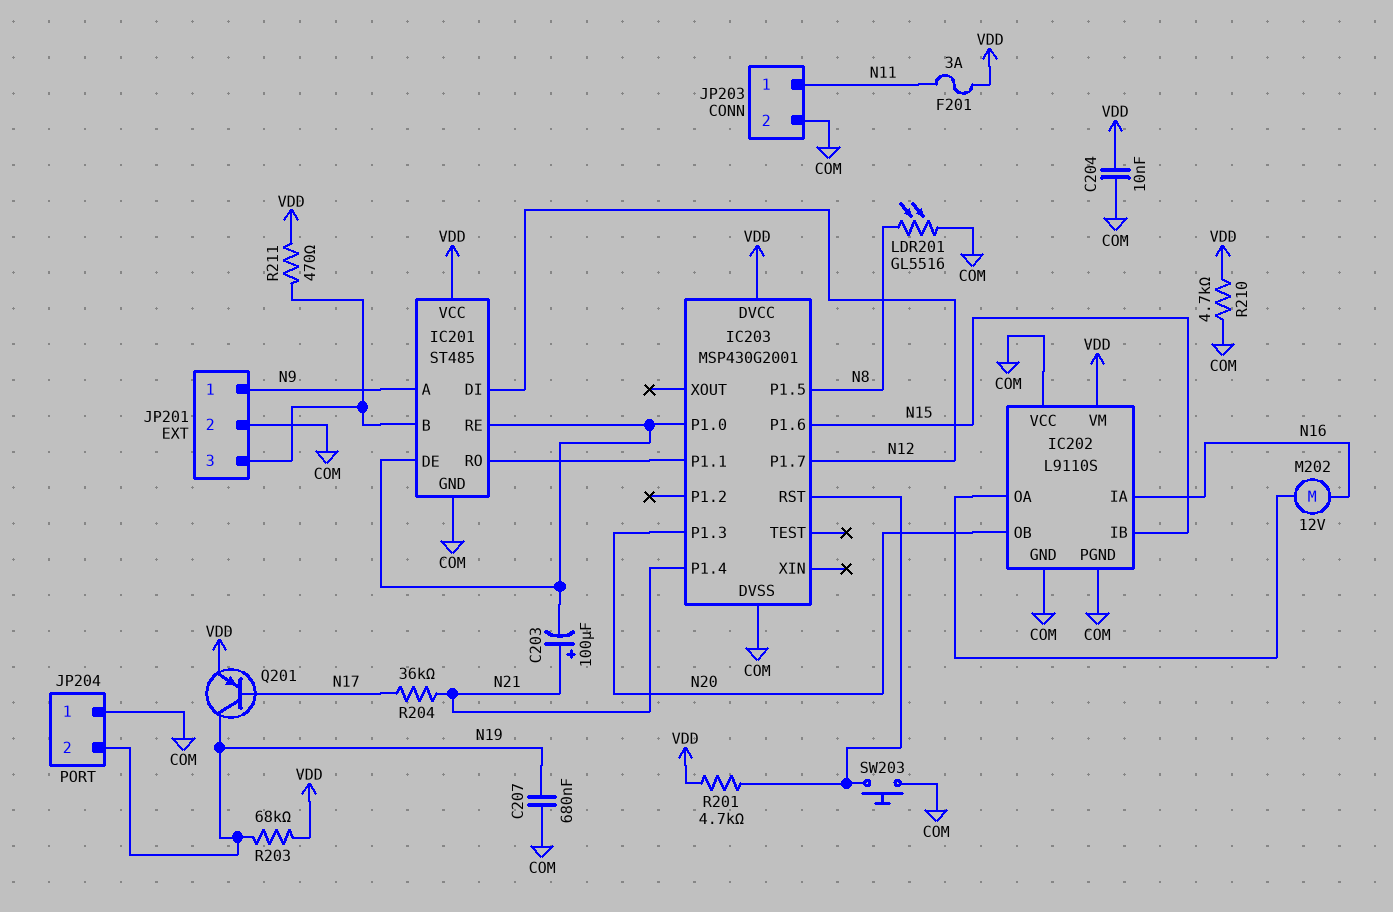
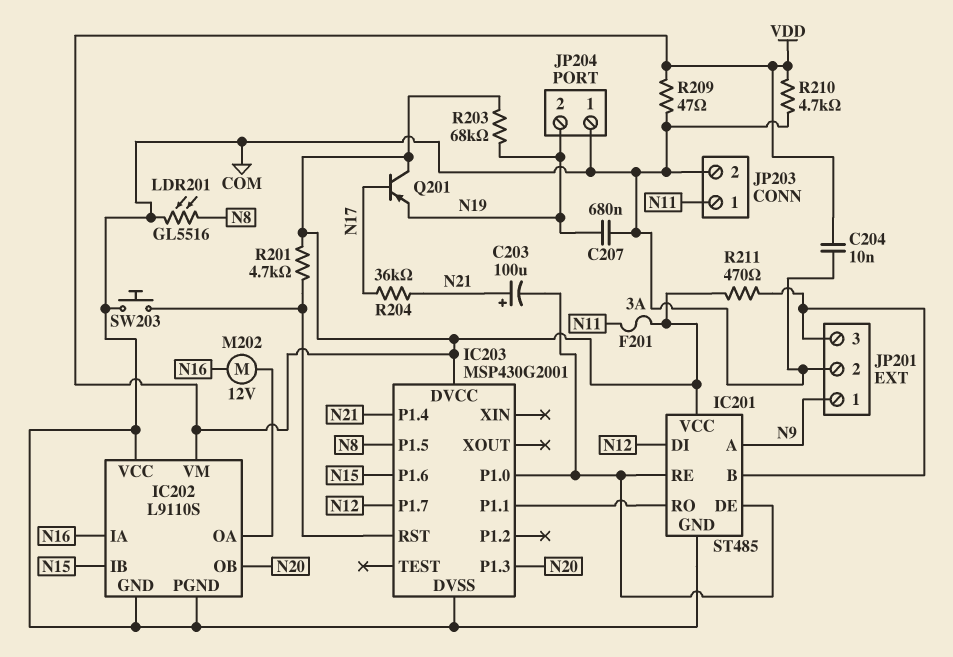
Q201: PNP (B N17, C N19, E VDD) -> PNP (B N17, C VDD, E N19)
R209: none -> 47 (COM, VDD)

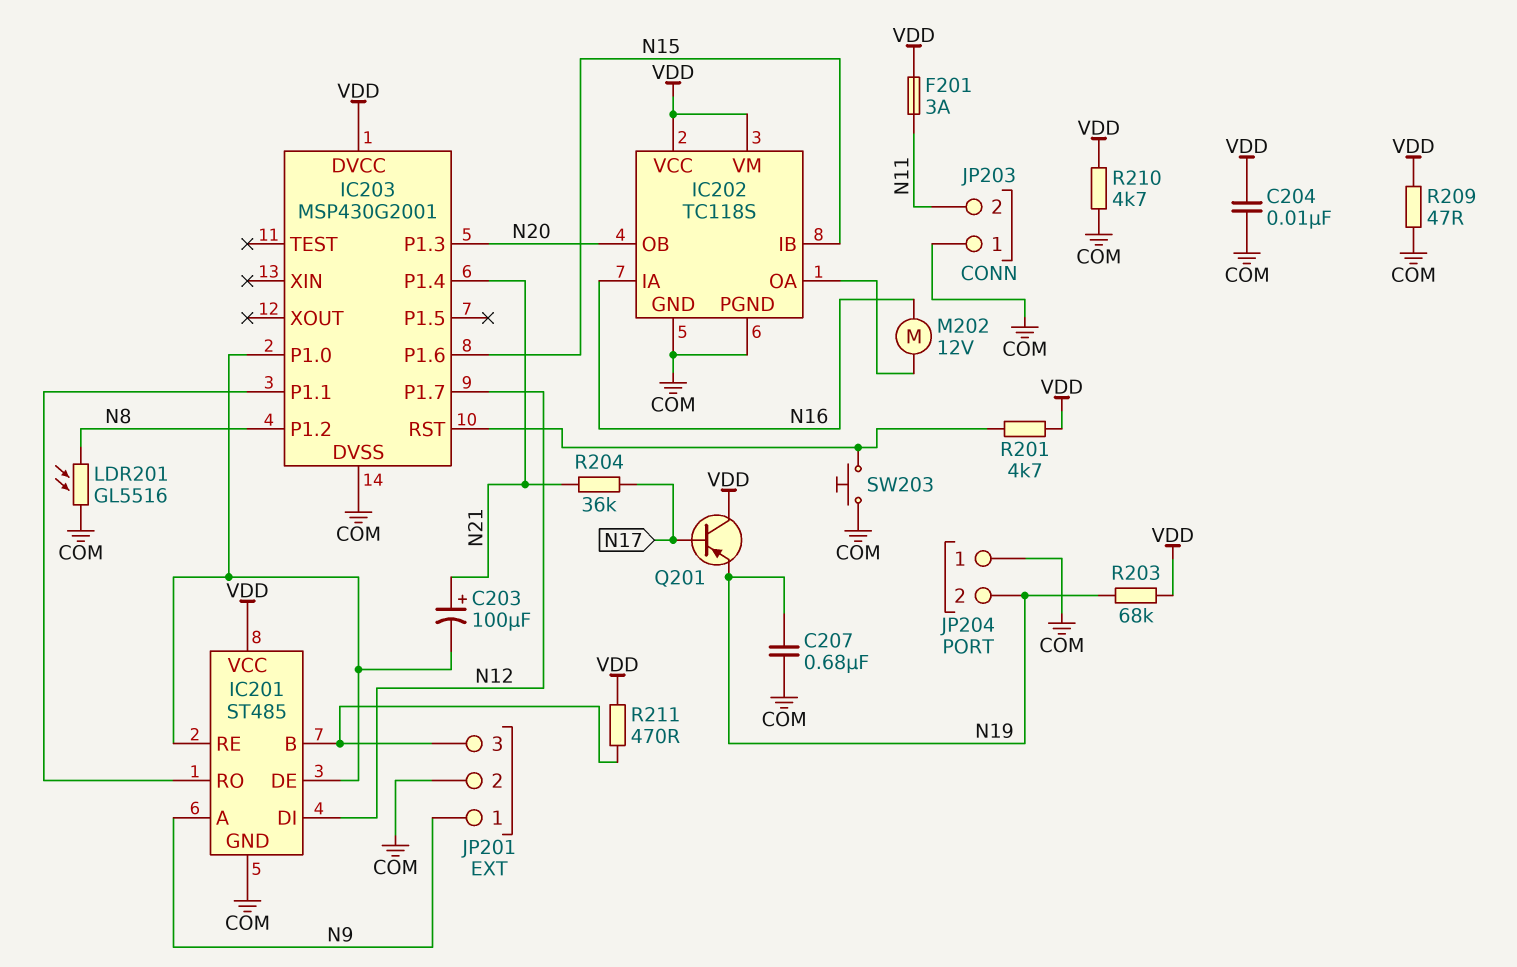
IC202: L9110S -> TC118S
IC202 pin VCC: COM -> VDD
IC203 pin P1.2: none -> N8
IC203 pin P1.5: N8 -> none
JP203 pin 1: N11 -> COM
JP203 pin 2: COM -> N11

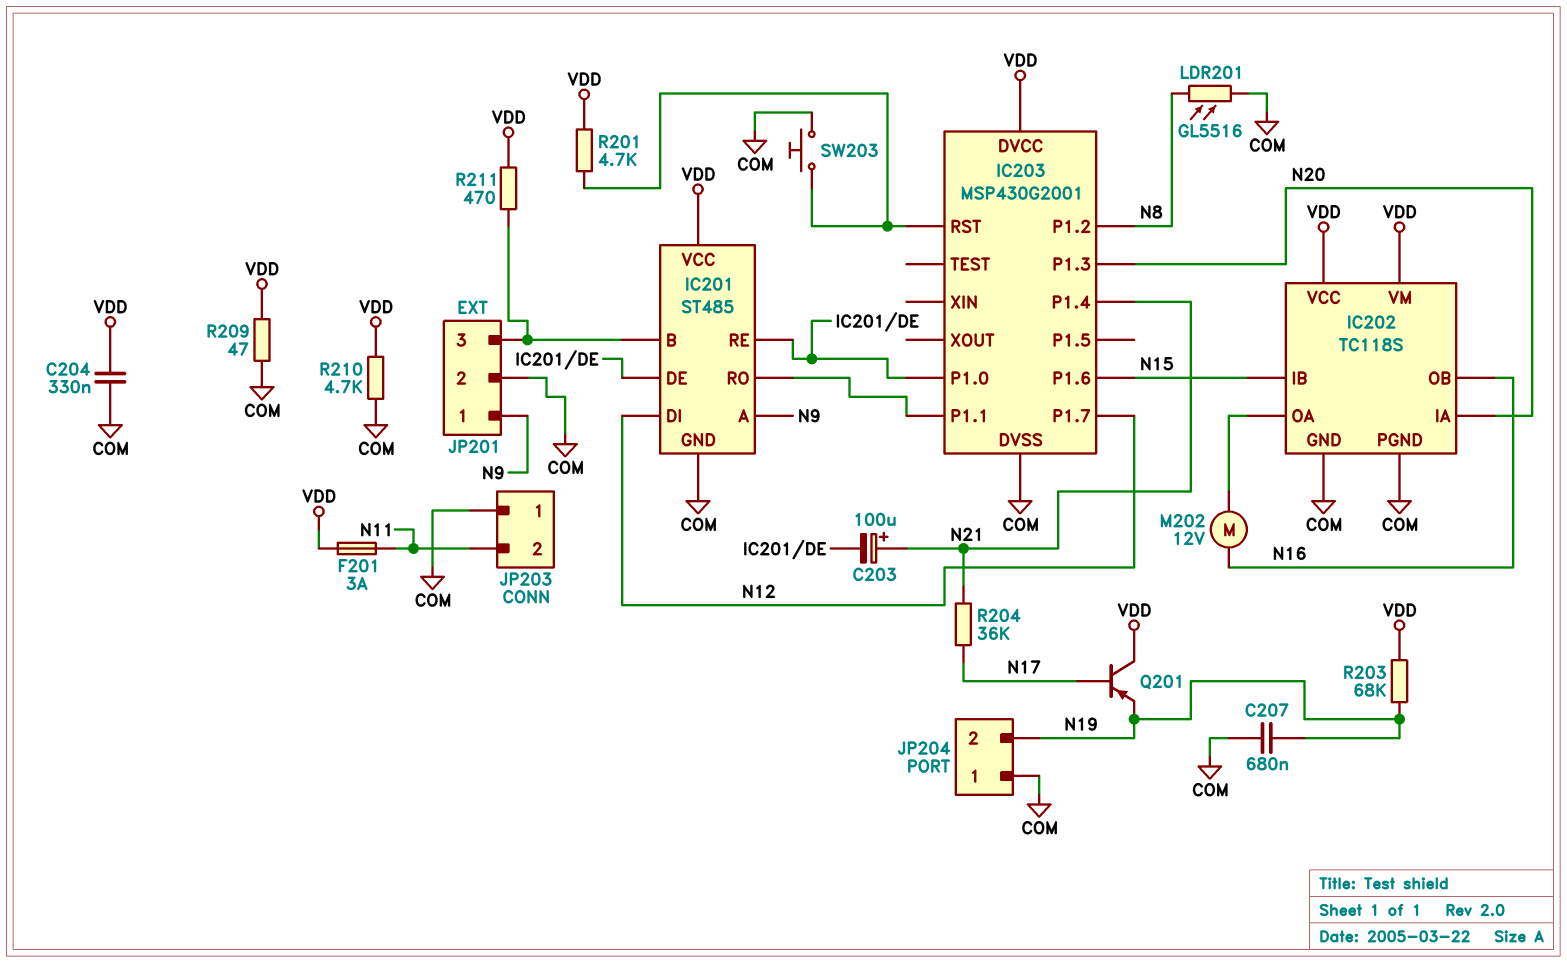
C204: 10nF (COM, VDD) -> 330nF (COM, VDD)
IC202 pin IA: N16 -> N20
IC202 pin OB: N20 -> N16

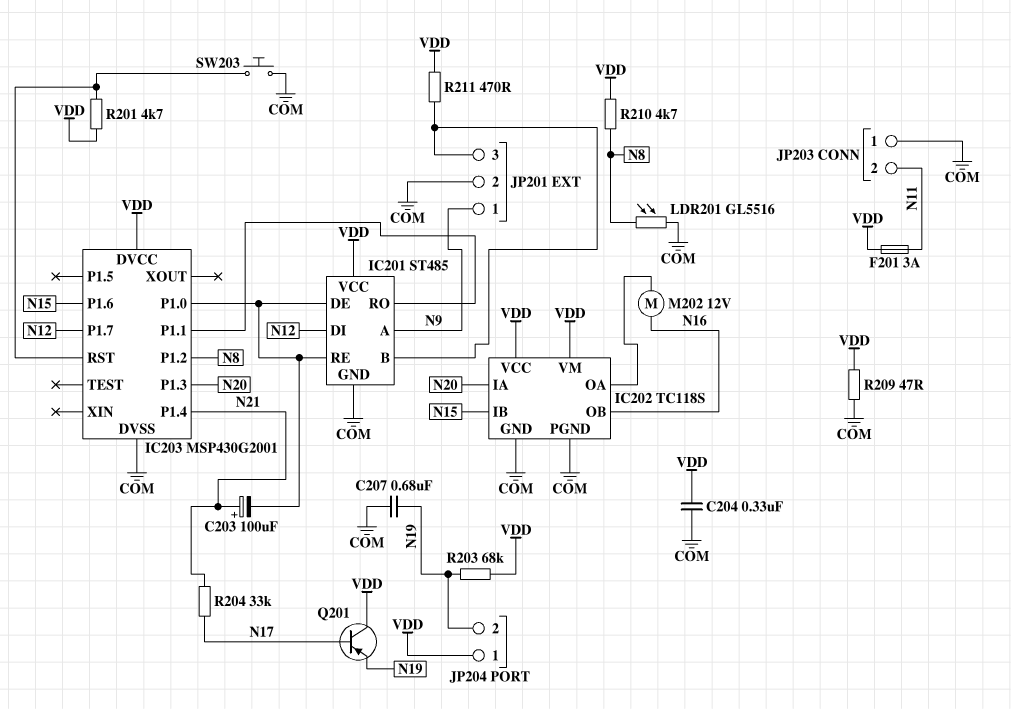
JP204 pin 1: COM -> VDD
R204: 36k (N17, N21) -> 33k (N17, N21)
R210: 4.7k (COM, VDD) -> 4.7k (N8, VDD)

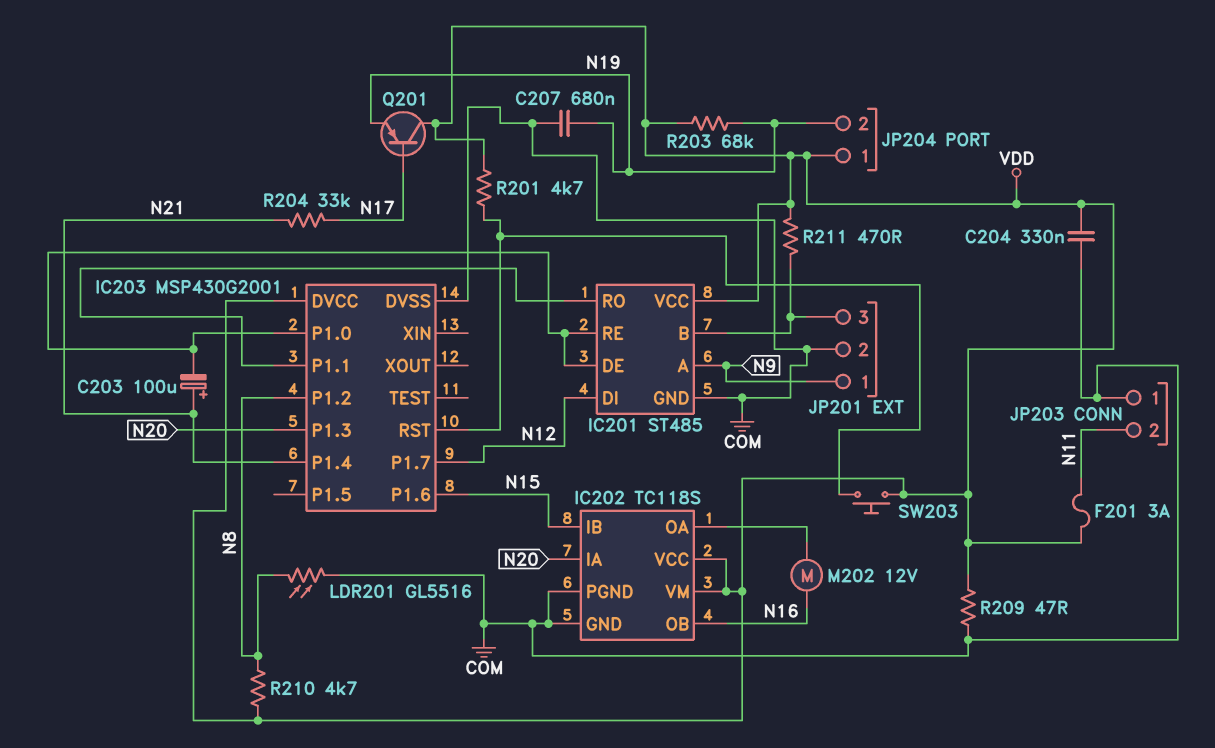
SW203: button (COM, IC203/RST) -> button (IC203/RST, VDD)

